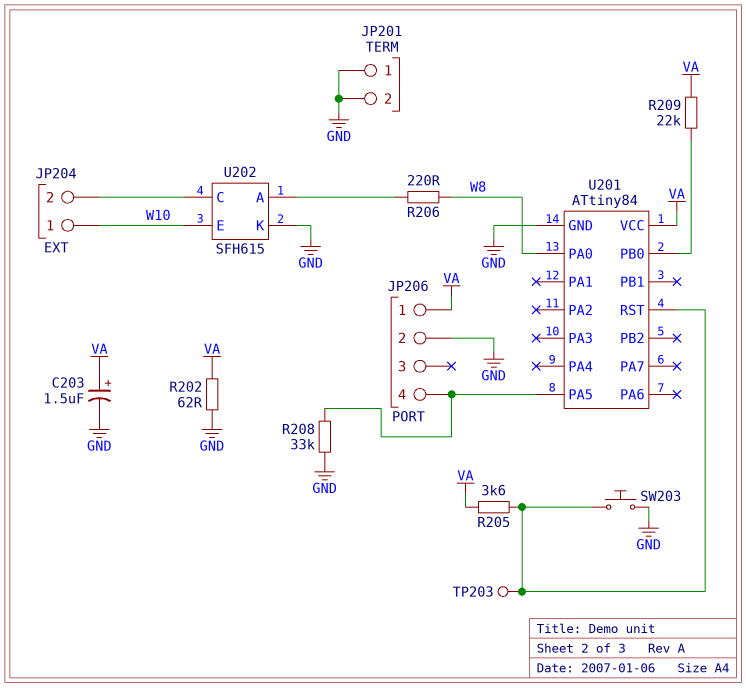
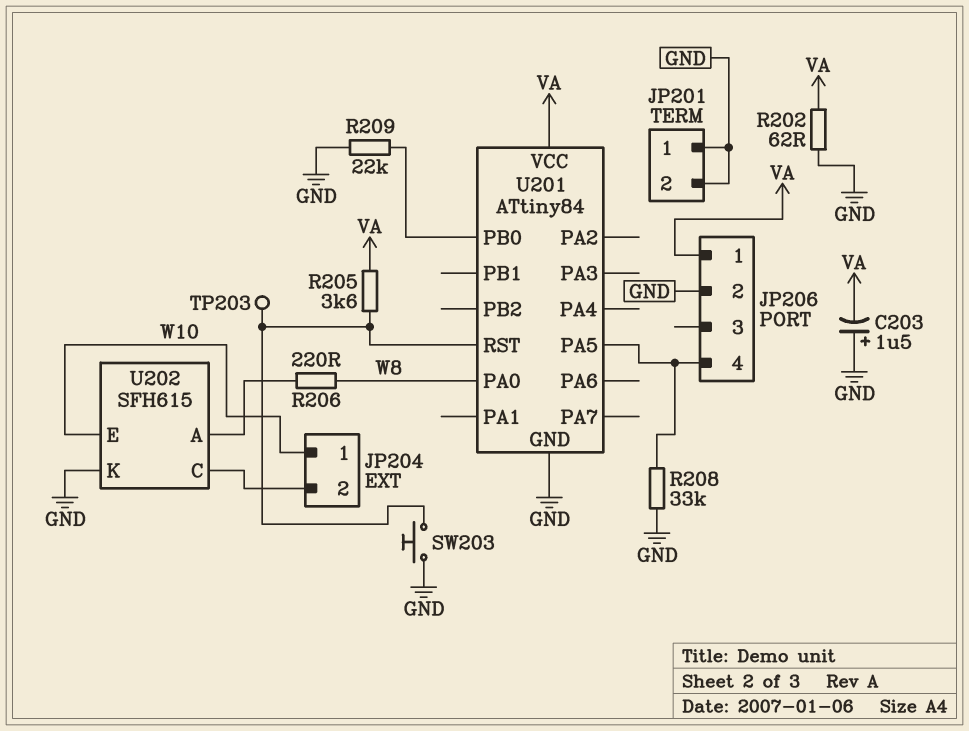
C203: 1.5uF (plus VA, minus GND) -> 1.5uF (plus GND, minus VA)
R209: 22k (U201/PB0, VA) -> 22k (GND, U201/PB0)

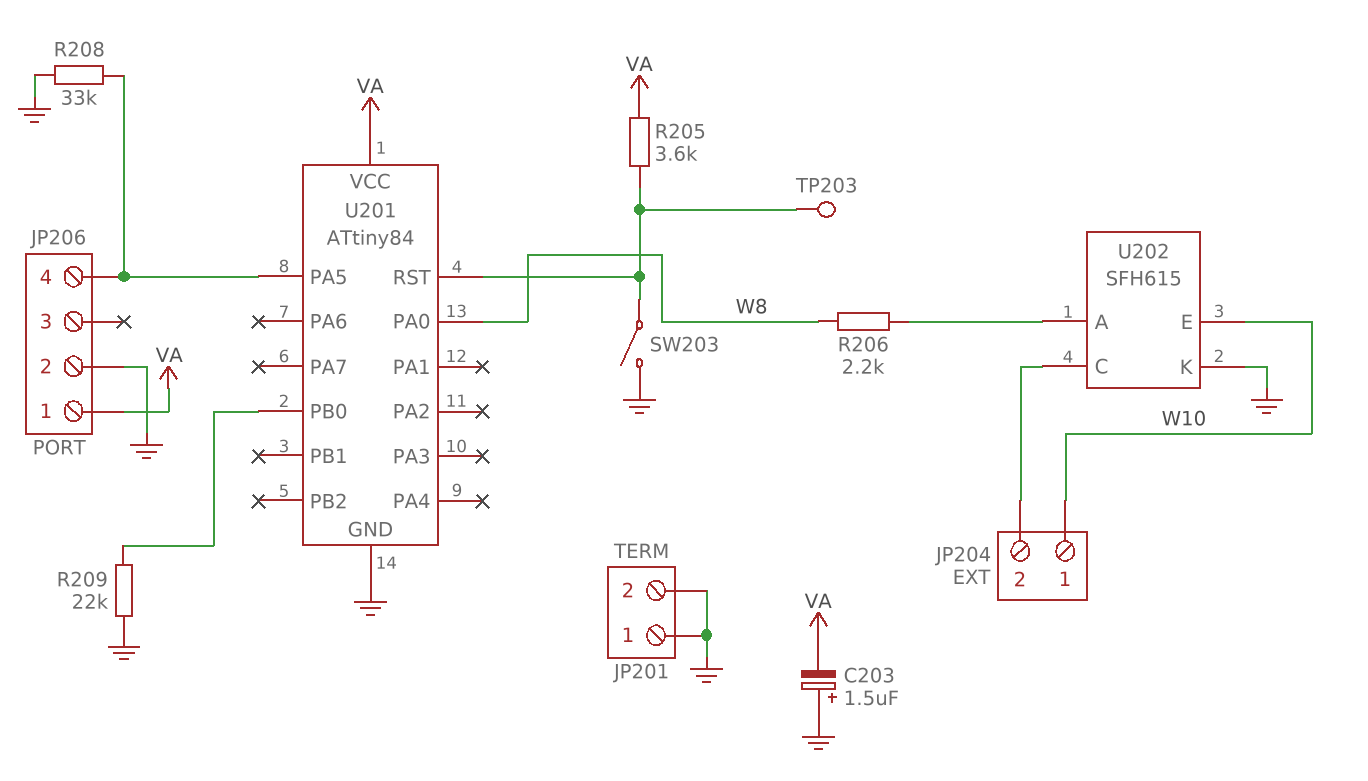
R202: 62 (GND, VA) -> none
R206: 220 (U202/A, W8) -> 2.2k (U202/A, W8)
SW203: button (GND, U201/RST) -> switch (GND, U201/RST)

